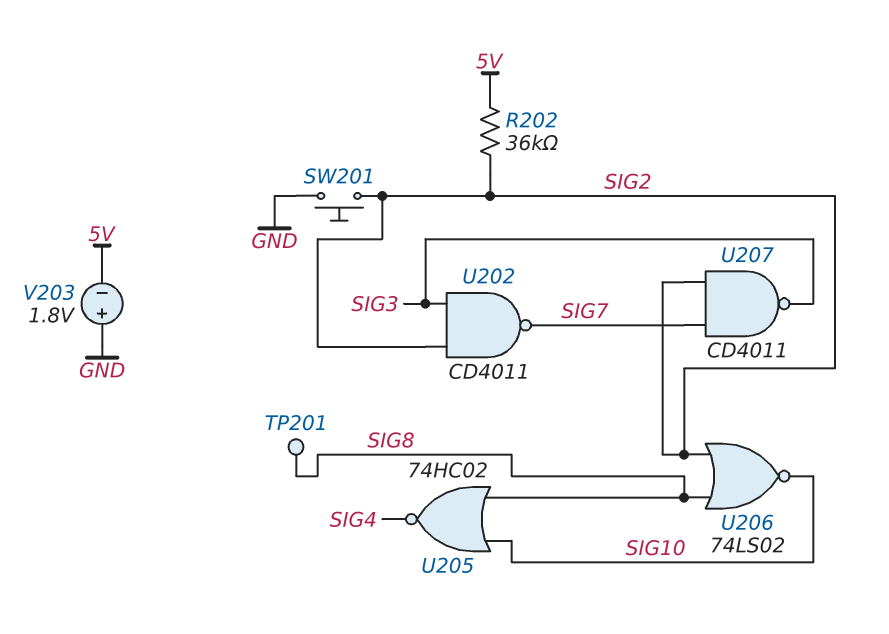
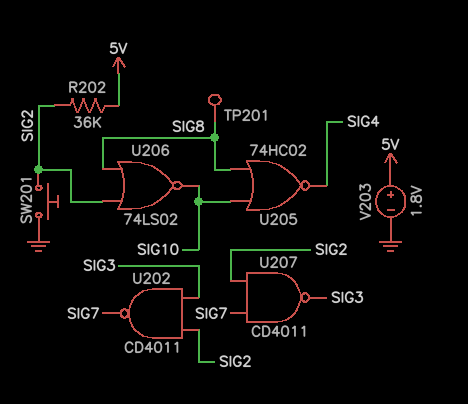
V203: 1.8V (plus GND, minus 5V) -> 1.8V (plus 5V, minus GND)

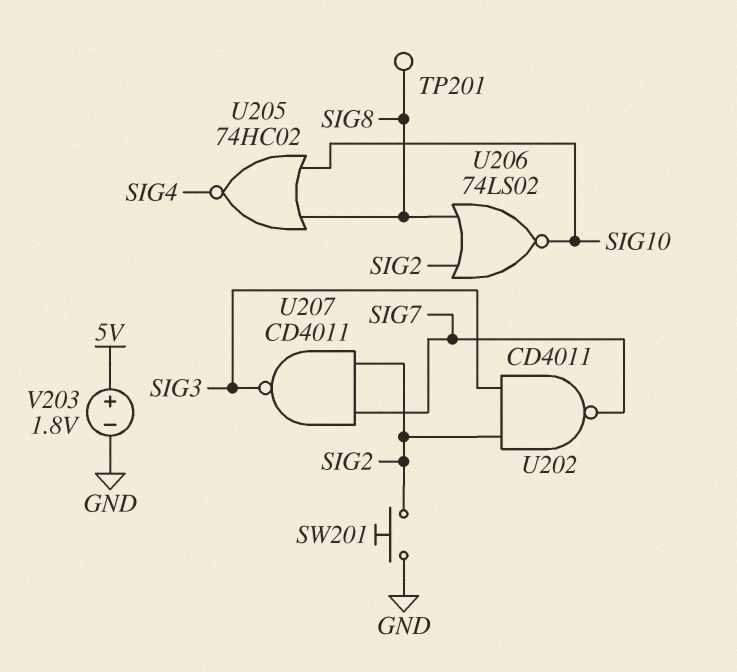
R202: 36k (5V, SIG2) -> none

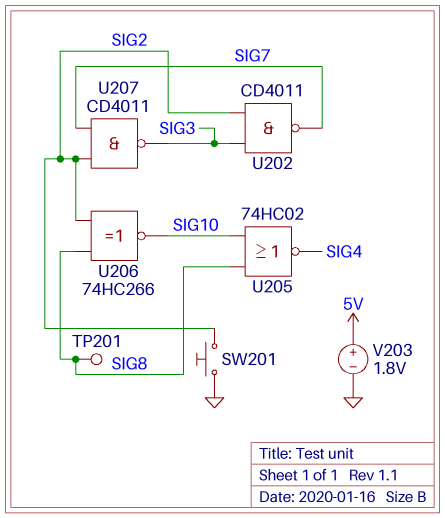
U206: NOR 74LS02 (in SIG2, in SIG8, out SIG10) -> XNOR 74HC266 (in SIG2, in SIG8, out SIG10)

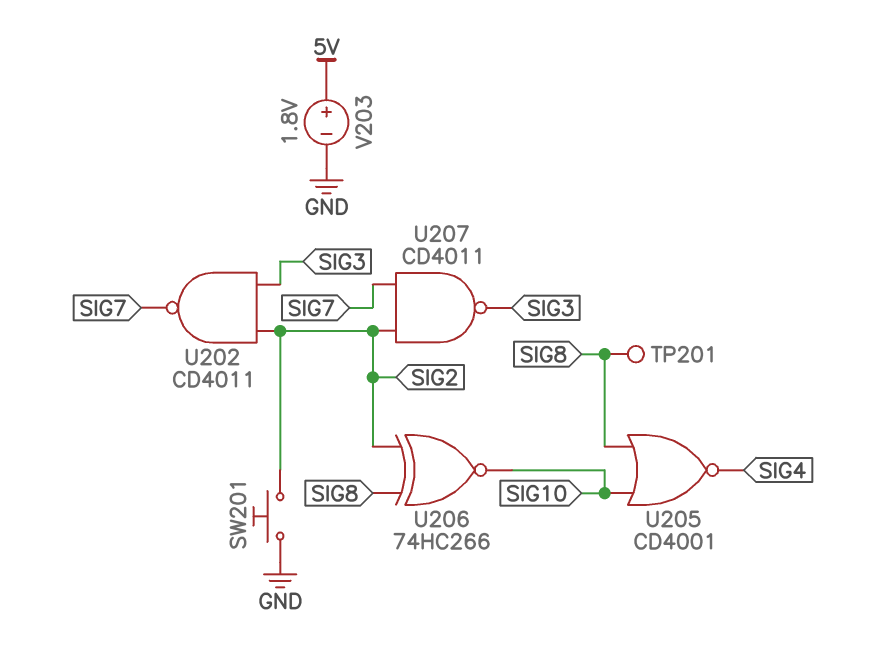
U205: NOR 74HC02 (in SIG8, in SIG10, out SIG4) -> NOR CD4001 (in SIG8, in SIG10, out SIG4)

